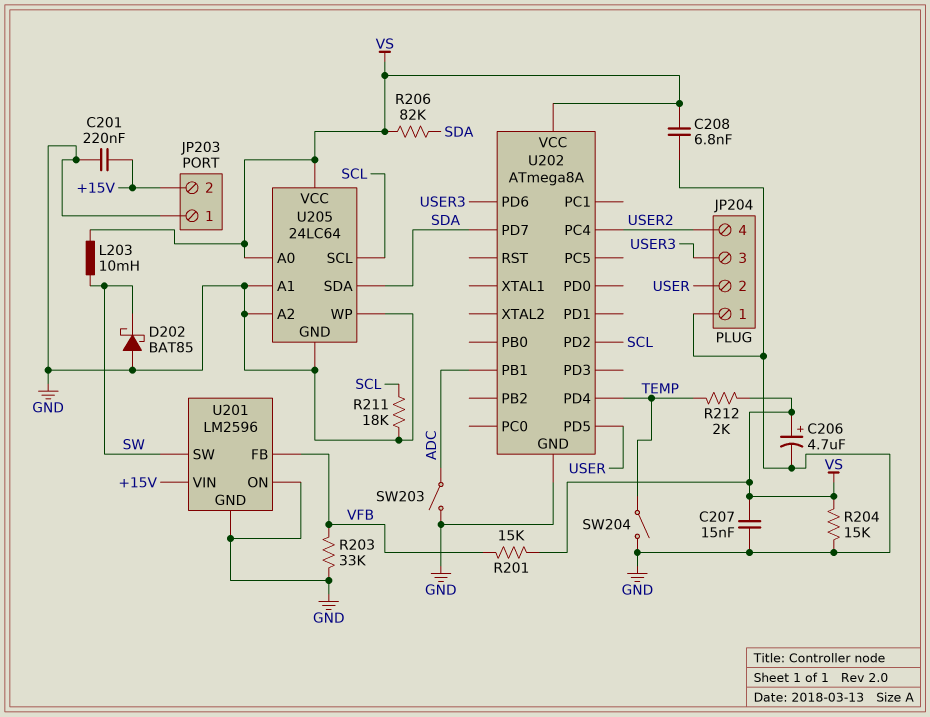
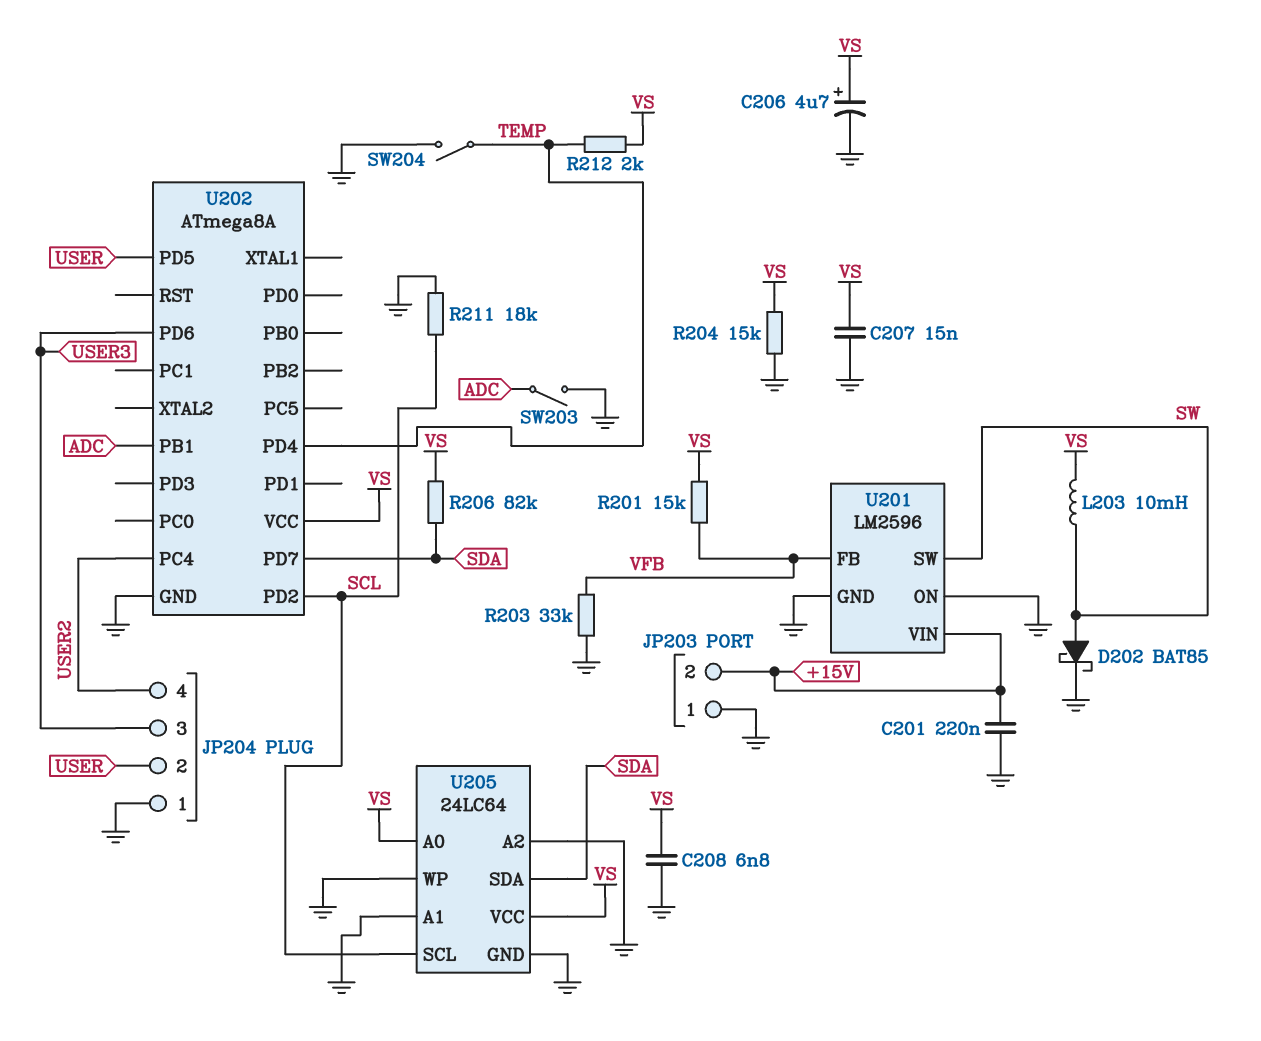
D202: schottky BAT85 (A GND, K SW) -> schottky BAT85 (A SW, K GND)

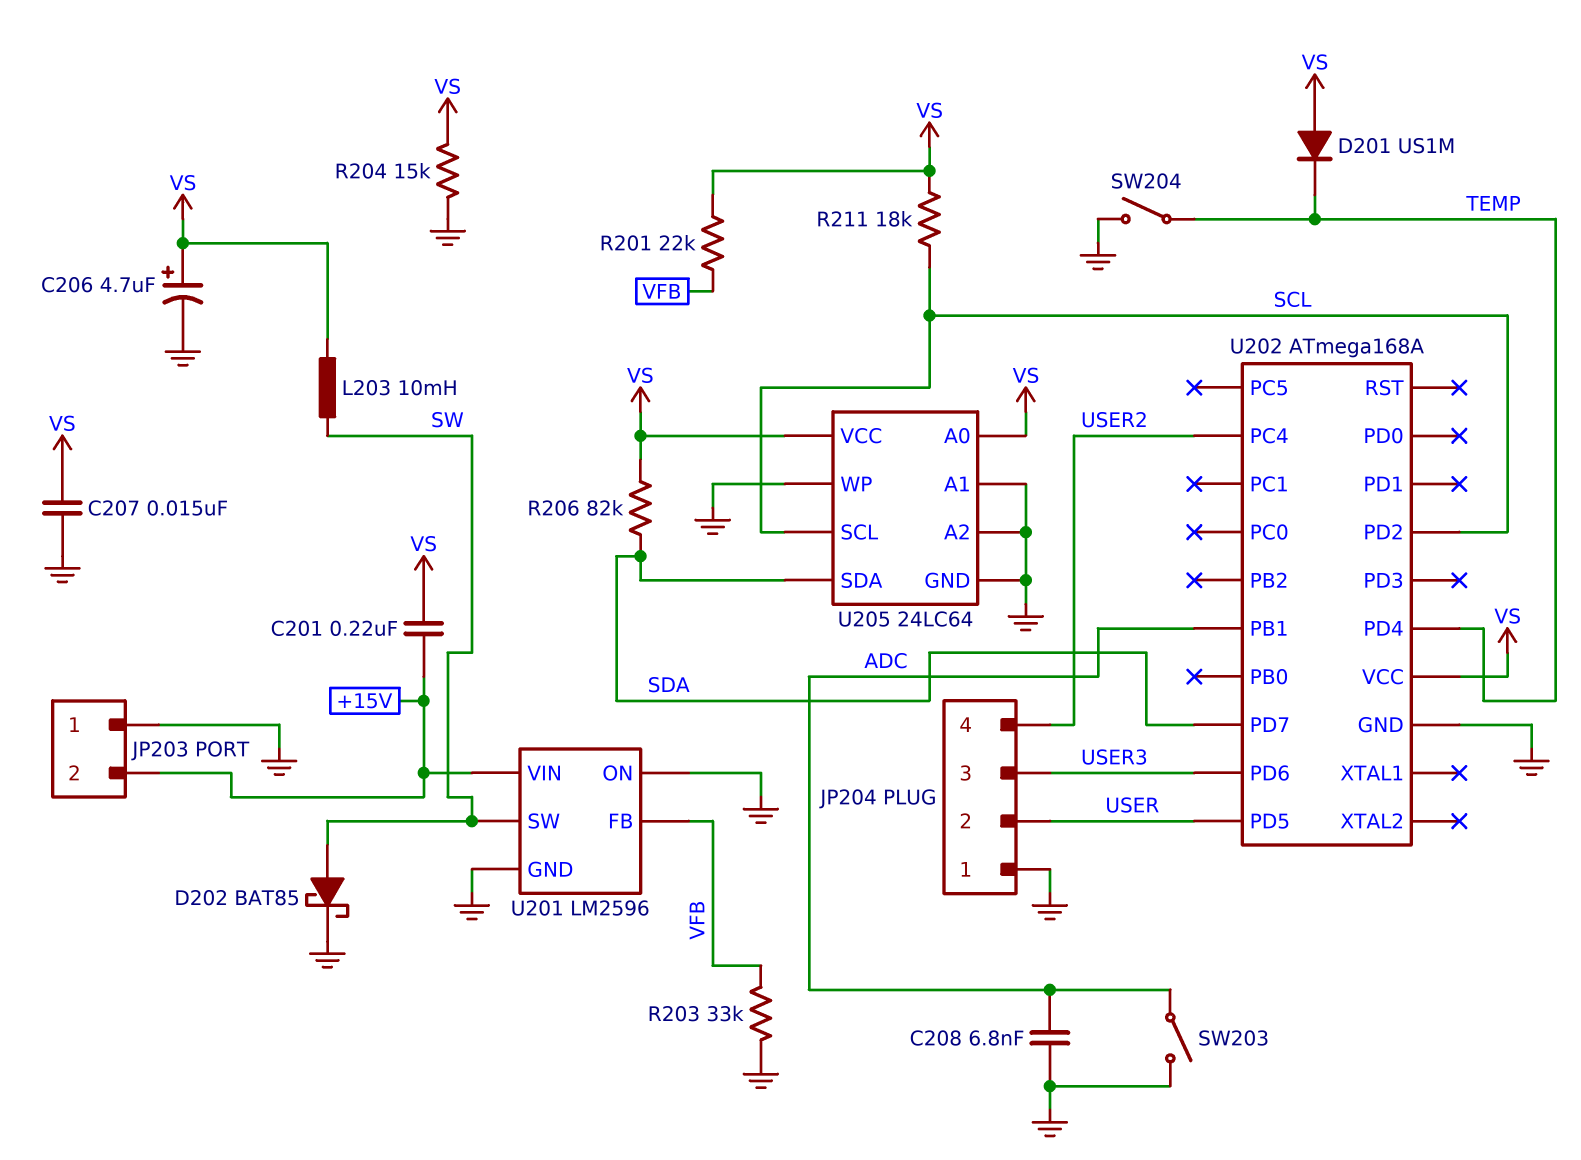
C201: 220nF (+15V, GND) -> 220nF (+15V, VS)
C208: 6.8nF (GND, VS) -> 6.8nF (ADC, GND)
D201: none -> diode US1M (A VS, K TEMP)
R201: 15k (VFB, VS) -> 22k (VFB, VS)
R211: 18k (GND, SCL) -> 18k (SCL, VS)
R212: 2k (TEMP, VS) -> none
U202: ATmega8A -> ATmega168A

